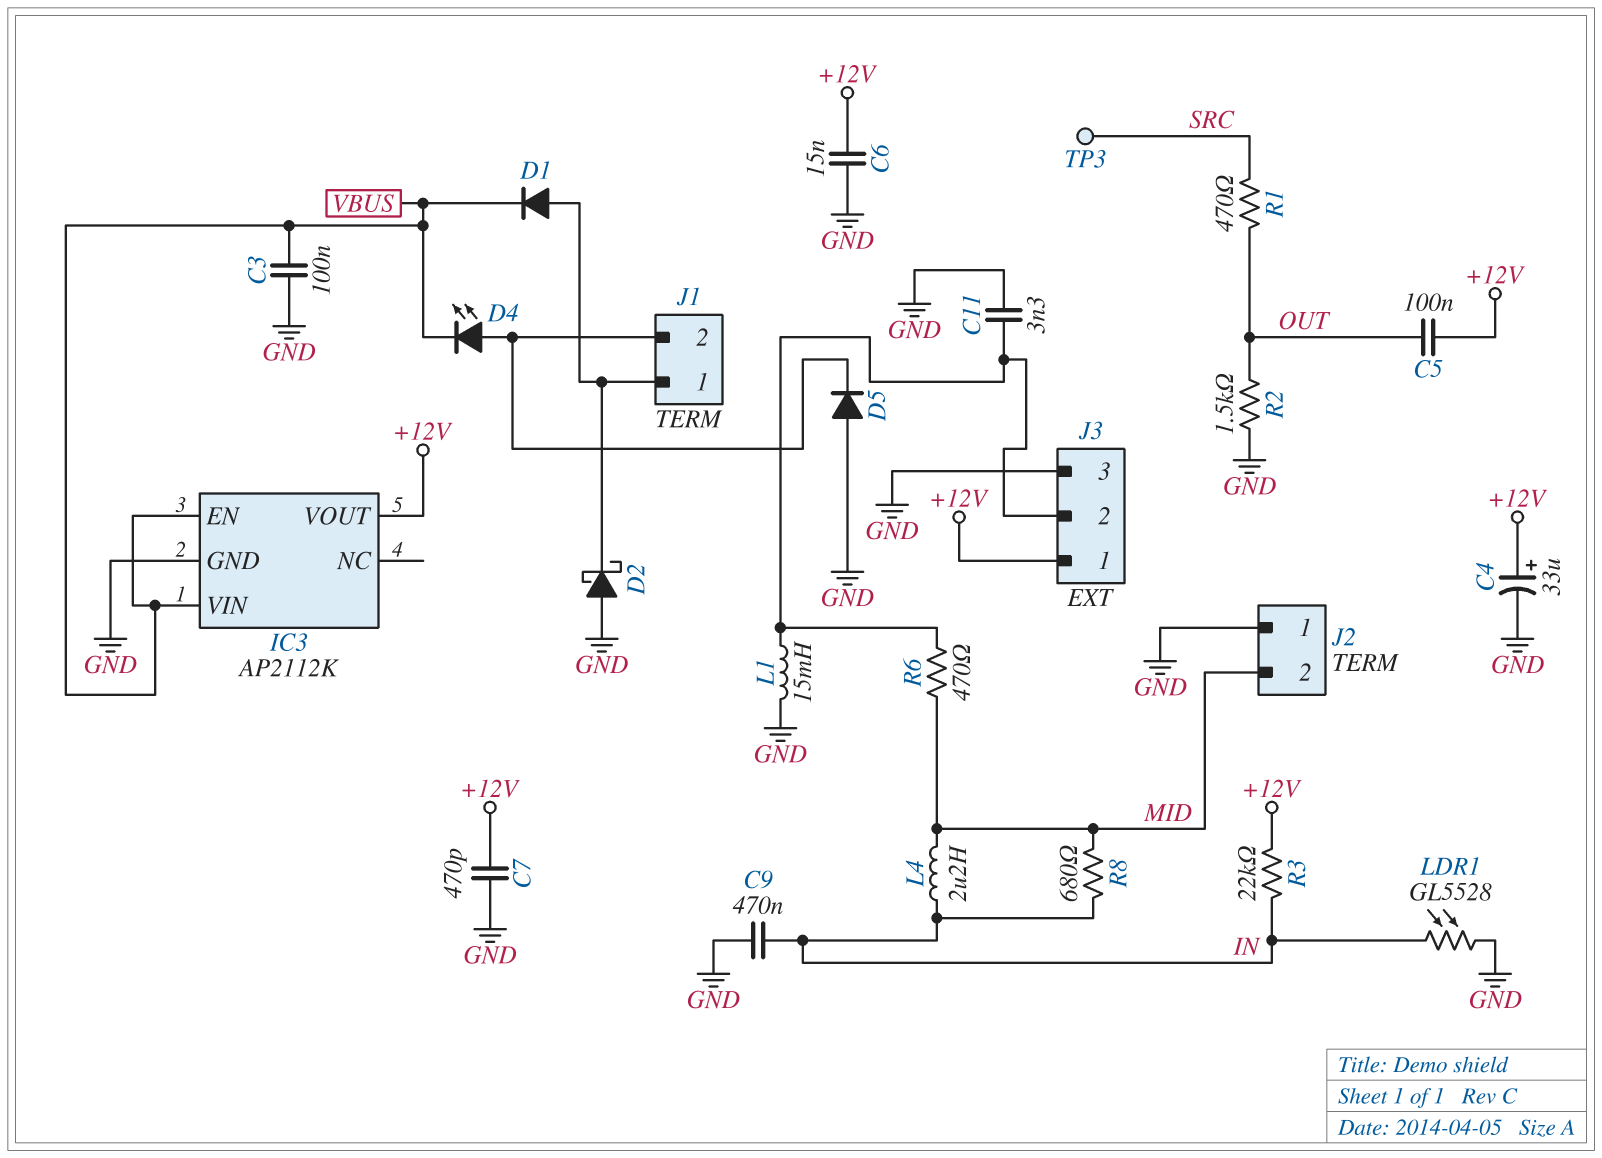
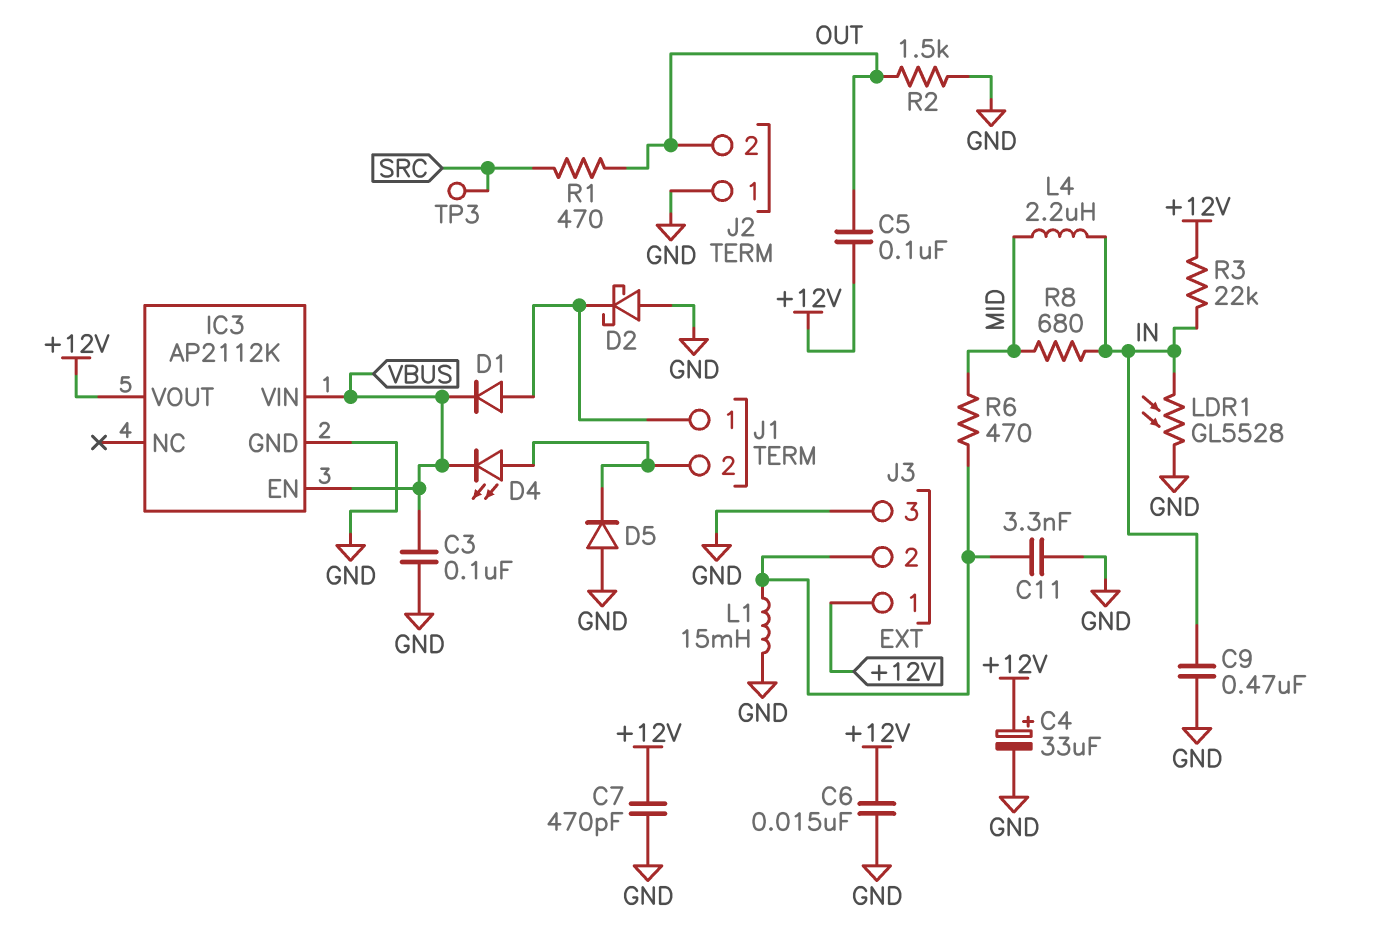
J2 pin 2: MID -> OUT

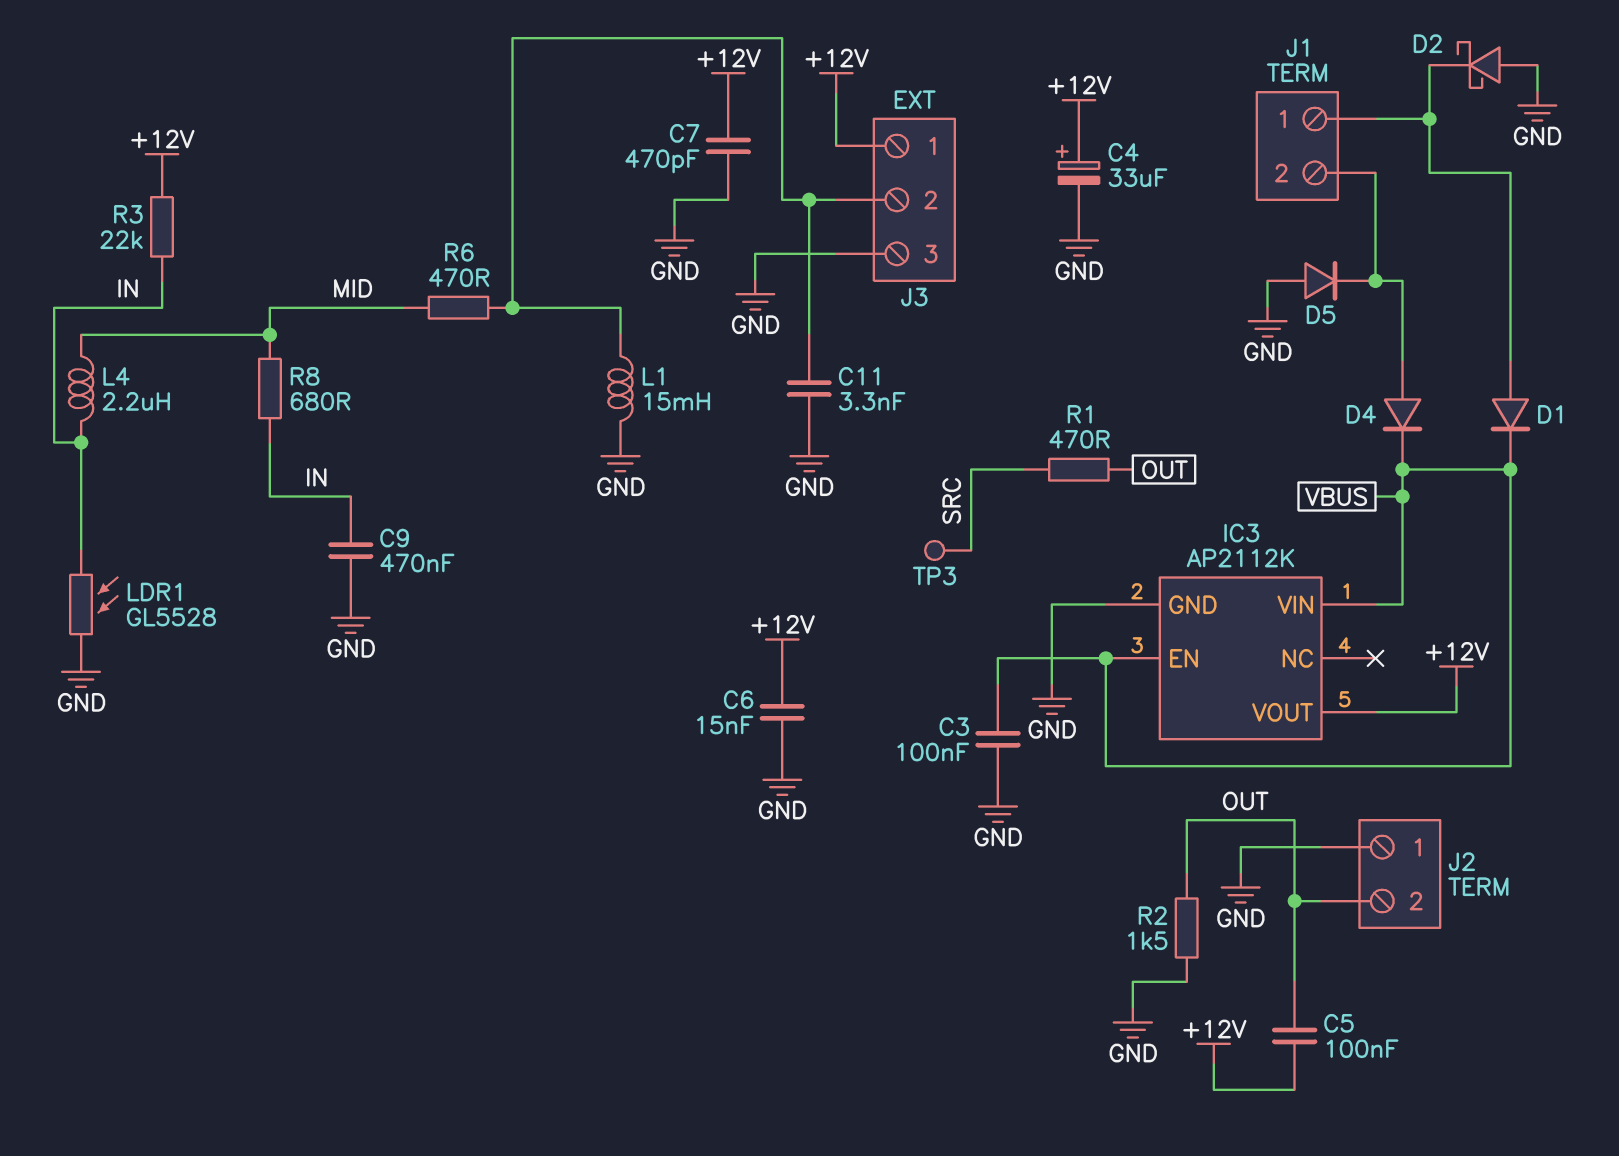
D4: LED (A J1/2, K VBUS) -> diode (A J1/2, K VBUS)

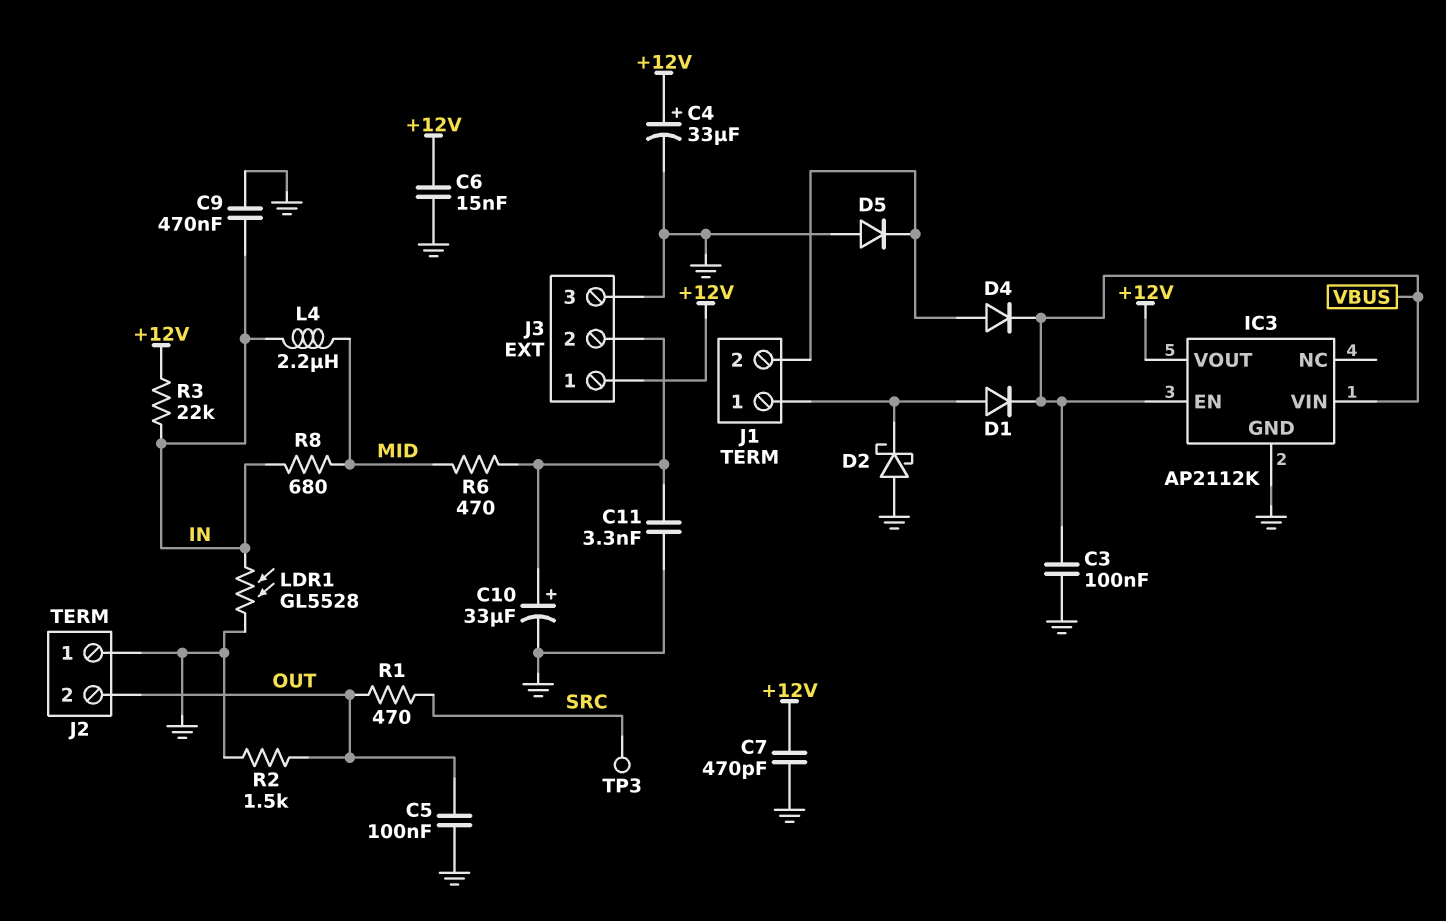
C5: 100nF (+12V, OUT) -> 100nF (GND, OUT)
C10: none -> 33uF (plus J3/2, minus GND)
L1: 15mH (GND, J3/2) -> none

